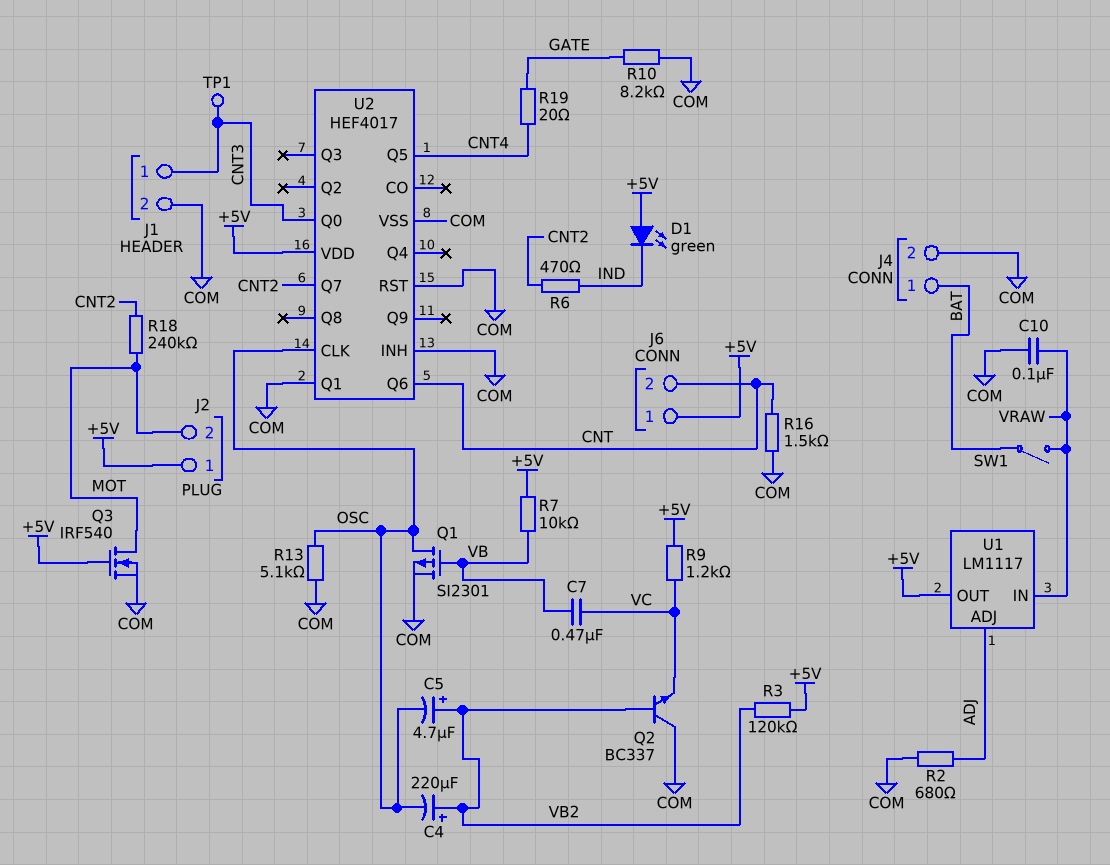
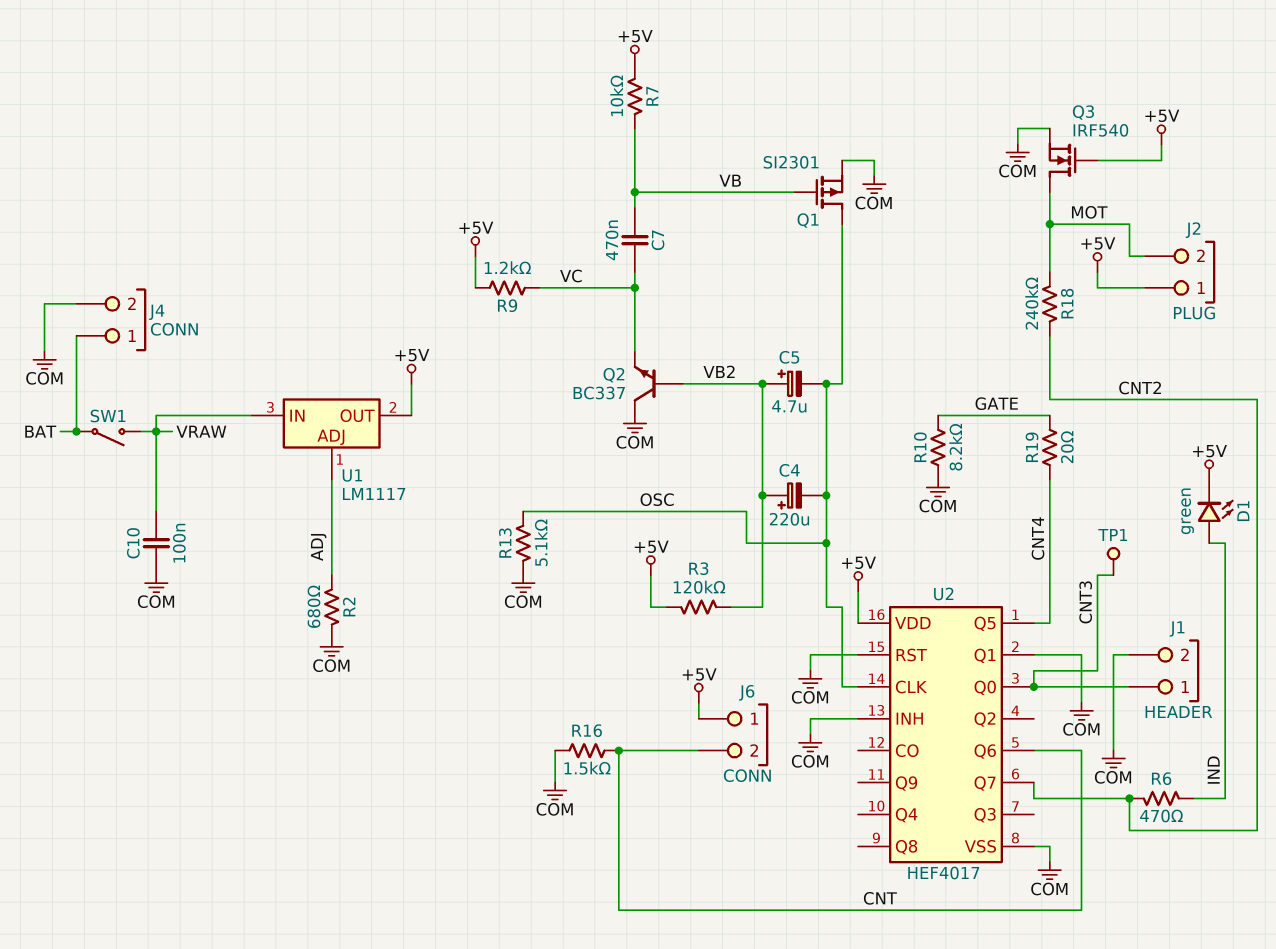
D1: LED green (A +5V, K IND) -> LED green (A IND, K +5V)

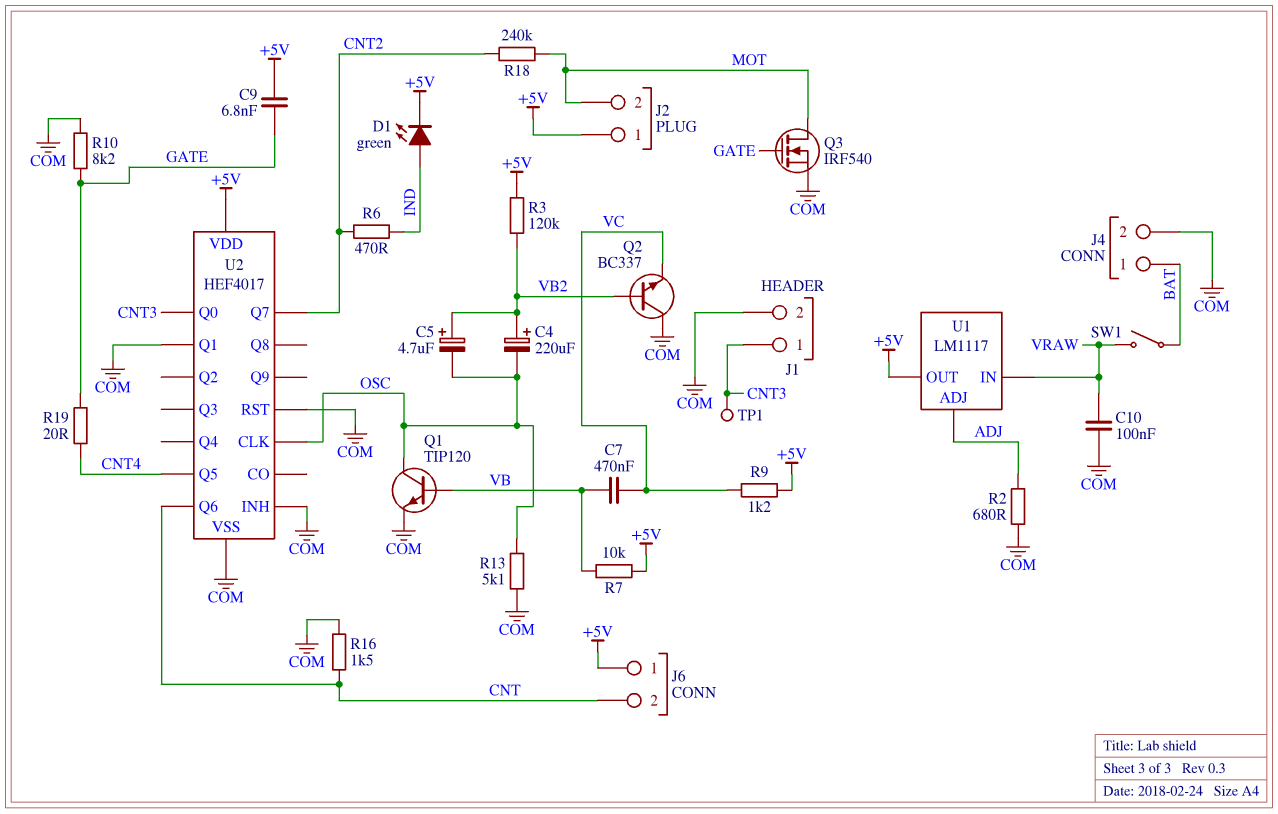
C9: none -> 6.8nF (+5V, GATE)
Q1: PMOS SI2301 (G VB, D OSC, S COM) -> NPN TIP120 (B VB, C OSC, E COM)
Q3: NMOS IRF540 (G +5V, D MOT, S COM) -> NMOS IRF540 (G GATE, D MOT, S COM)

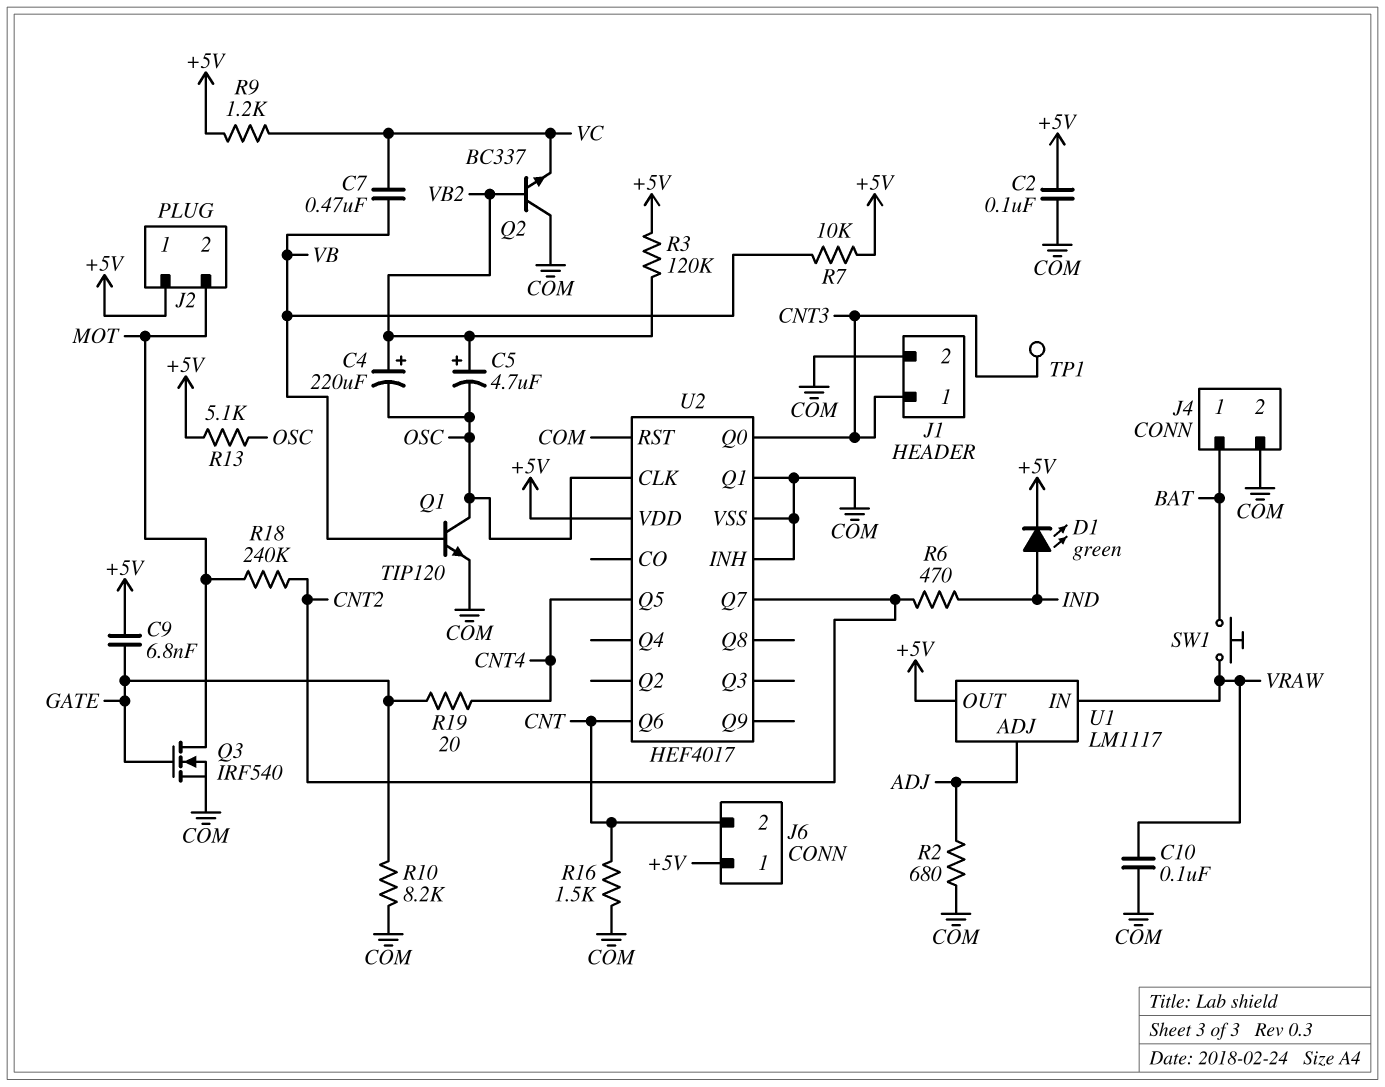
C2: none -> 100nF (+5V, COM)
R13: 5.1k (COM, OSC) -> 5.1k (+5V, OSC)
SW1: switch (BAT, VRAW) -> button (BAT, VRAW)

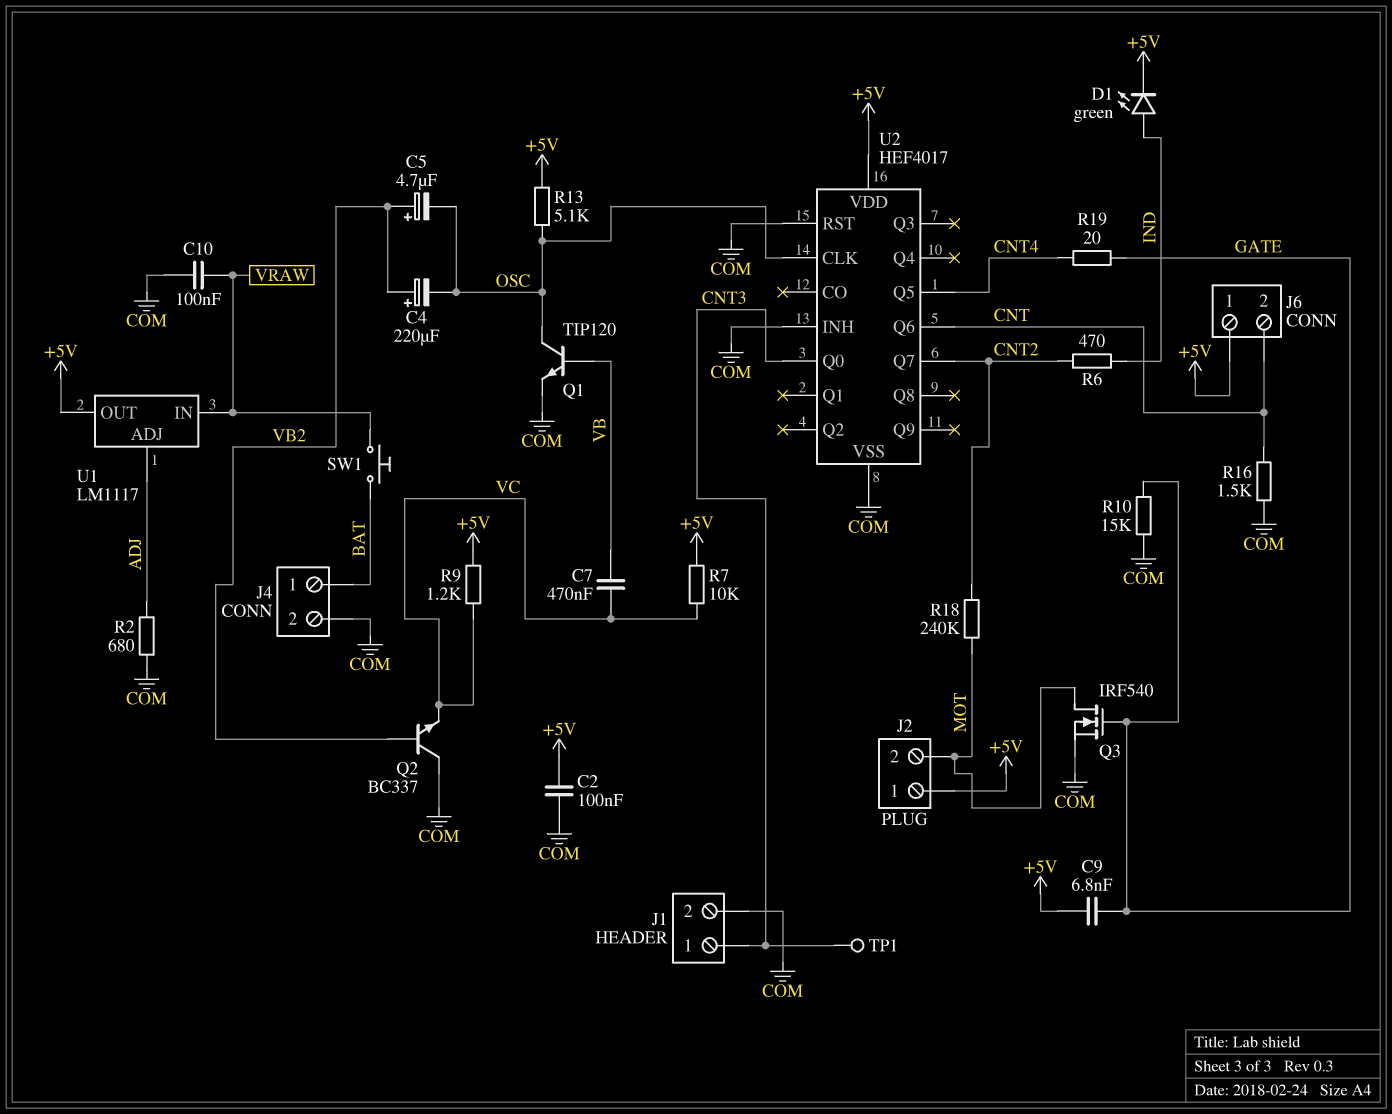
R3: 120k (+5V, VB2) -> none
R7: 10k (+5V, VB) -> 10k (+5V, VC)
R10: 8.2k (COM, GATE) -> 15k (COM, GATE)
U2 pin Q1: COM -> none

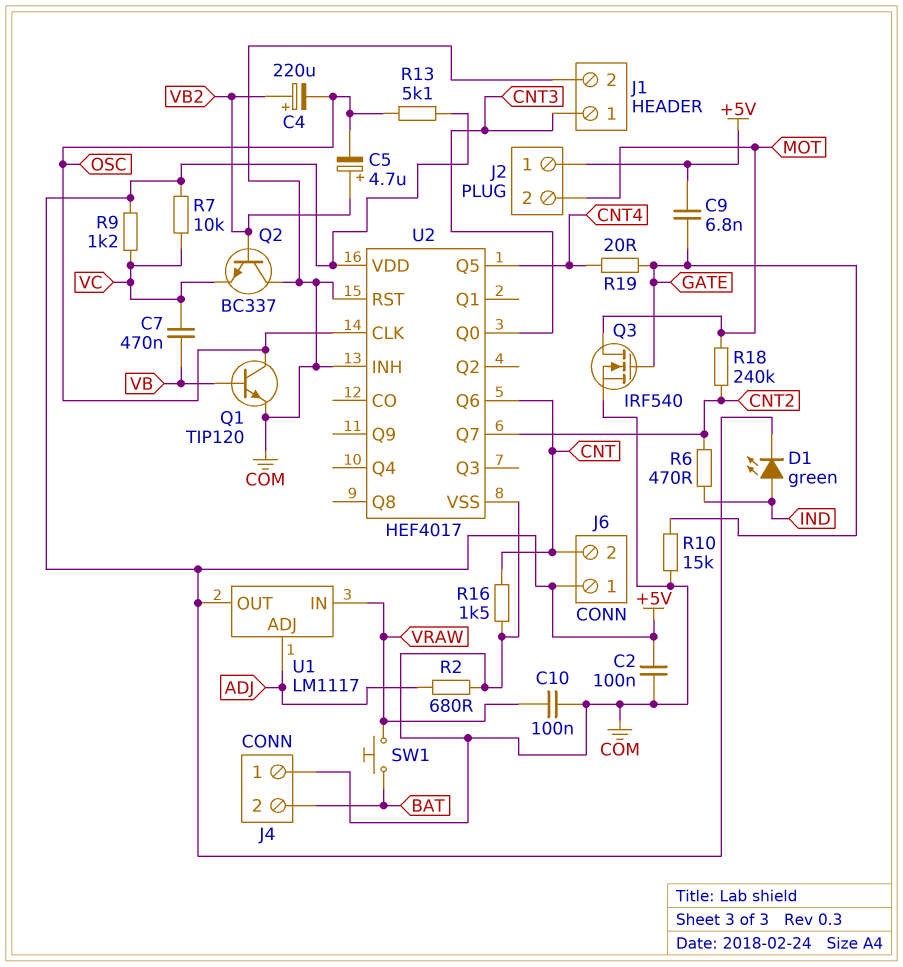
J4 pin 1: BAT -> COM
J4 pin 2: COM -> BAT
TP1: test point (CNT3) -> none

